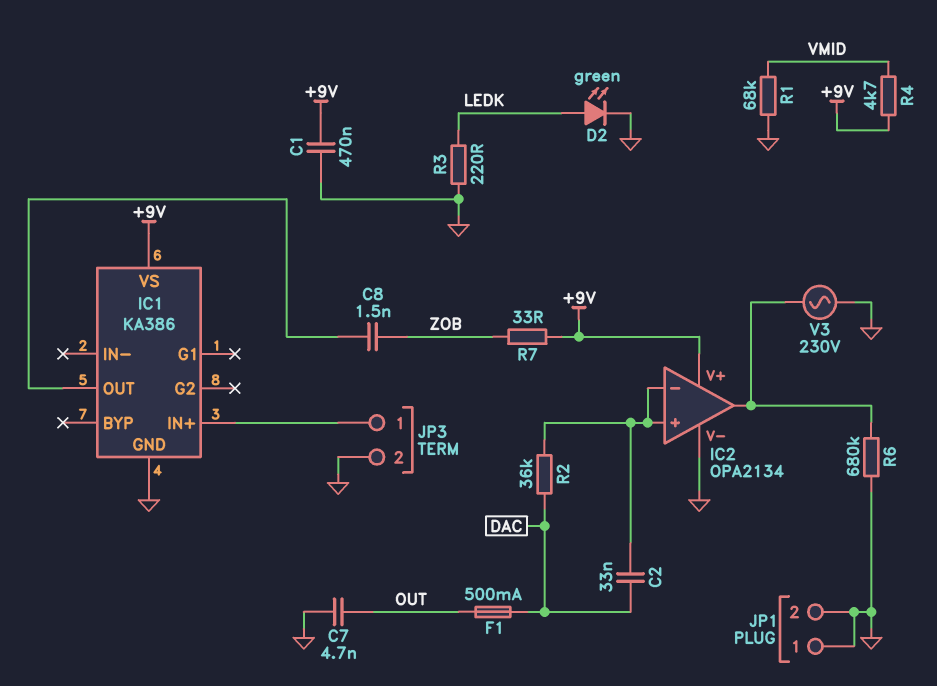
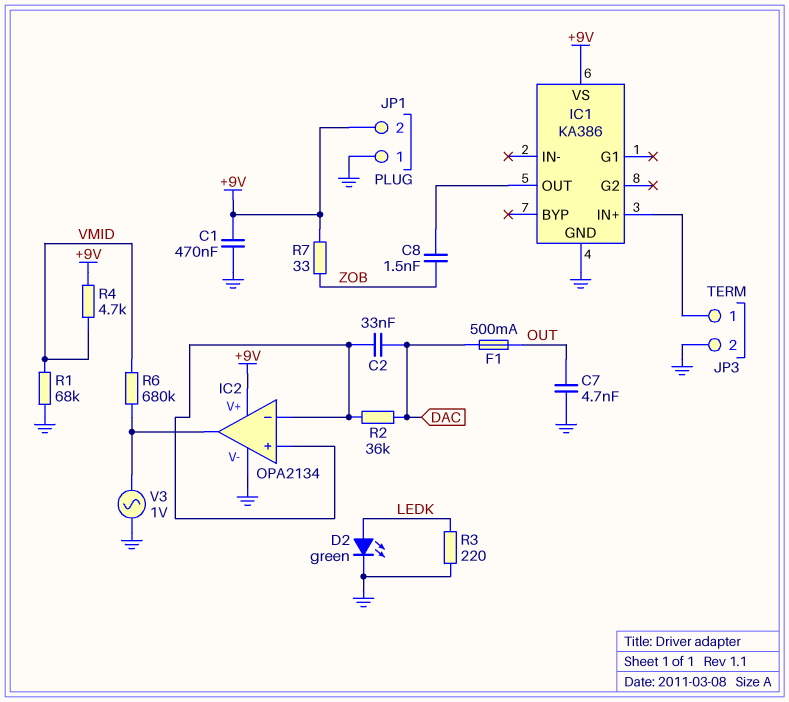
JP1 pin 2: GND -> +9V
R6: 680k (GND, IC2/out) -> 680k (IC2/out, VMID)
V3: AC 230V (GND, IC2/out) -> AC 1V (GND, IC2/out)

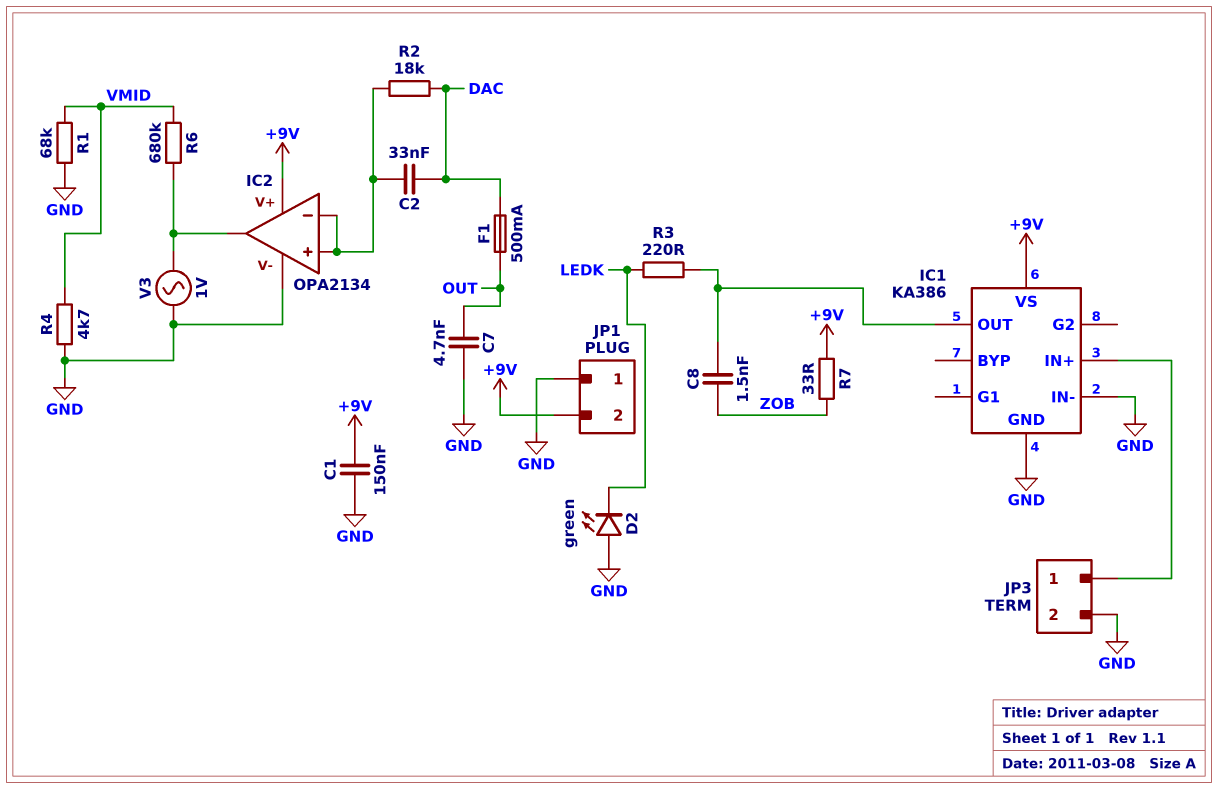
C1: 470nF (+9V, GND) -> 150nF (+9V, GND)
D2: LED green (A LEDK, K GND) -> LED green (A GND, K LEDK)
IC1 pin IN-: none -> GND
R2: 36k (DAC, IC2/in+) -> 18k (DAC, IC2/in+)
R3: 220 (GND, LEDK) -> 220 (IC1/OUT, LEDK)
R4: 4.7k (+9V, VMID) -> 4.7k (GND, VMID)

